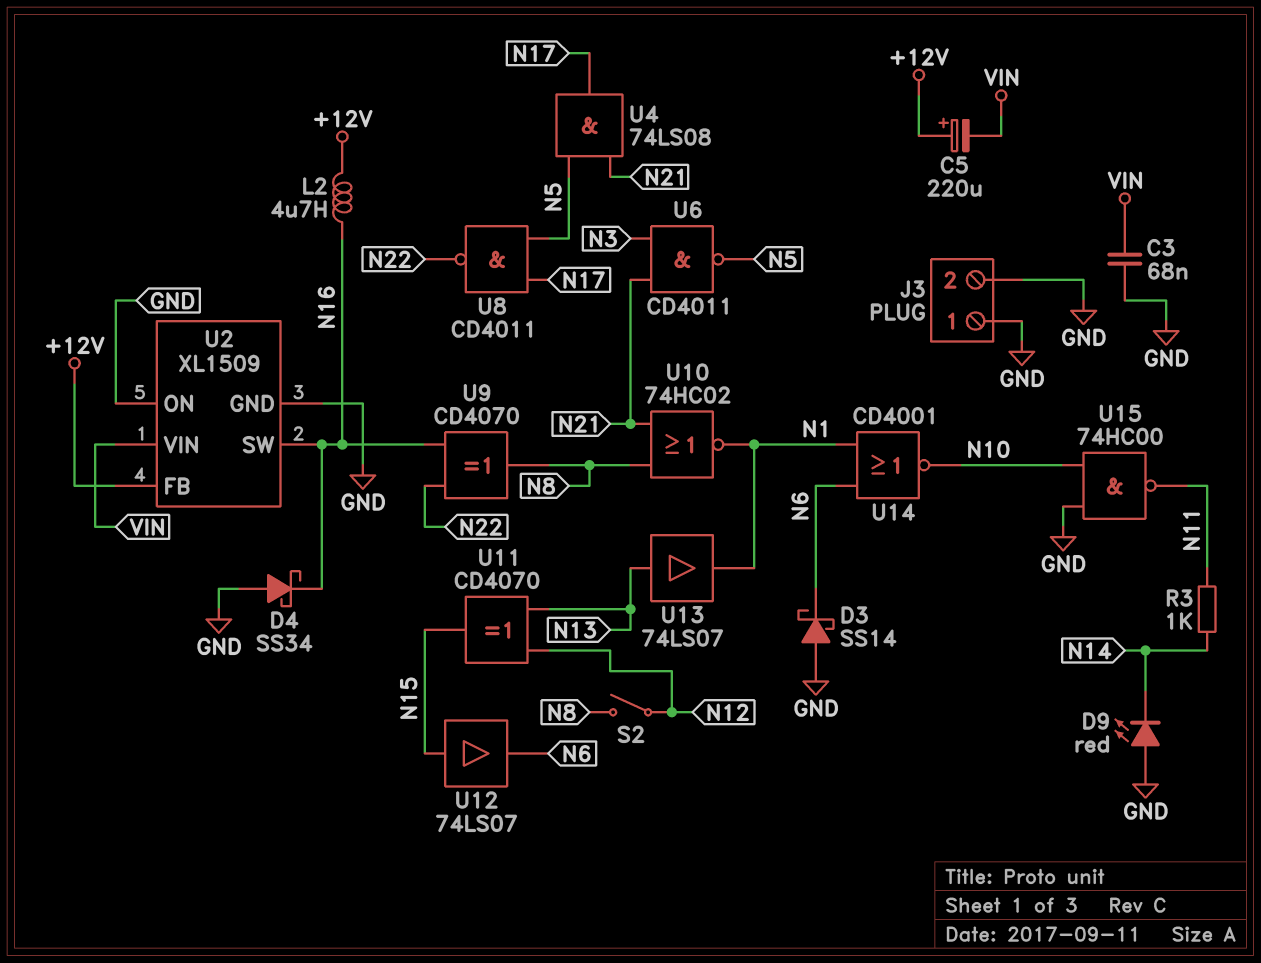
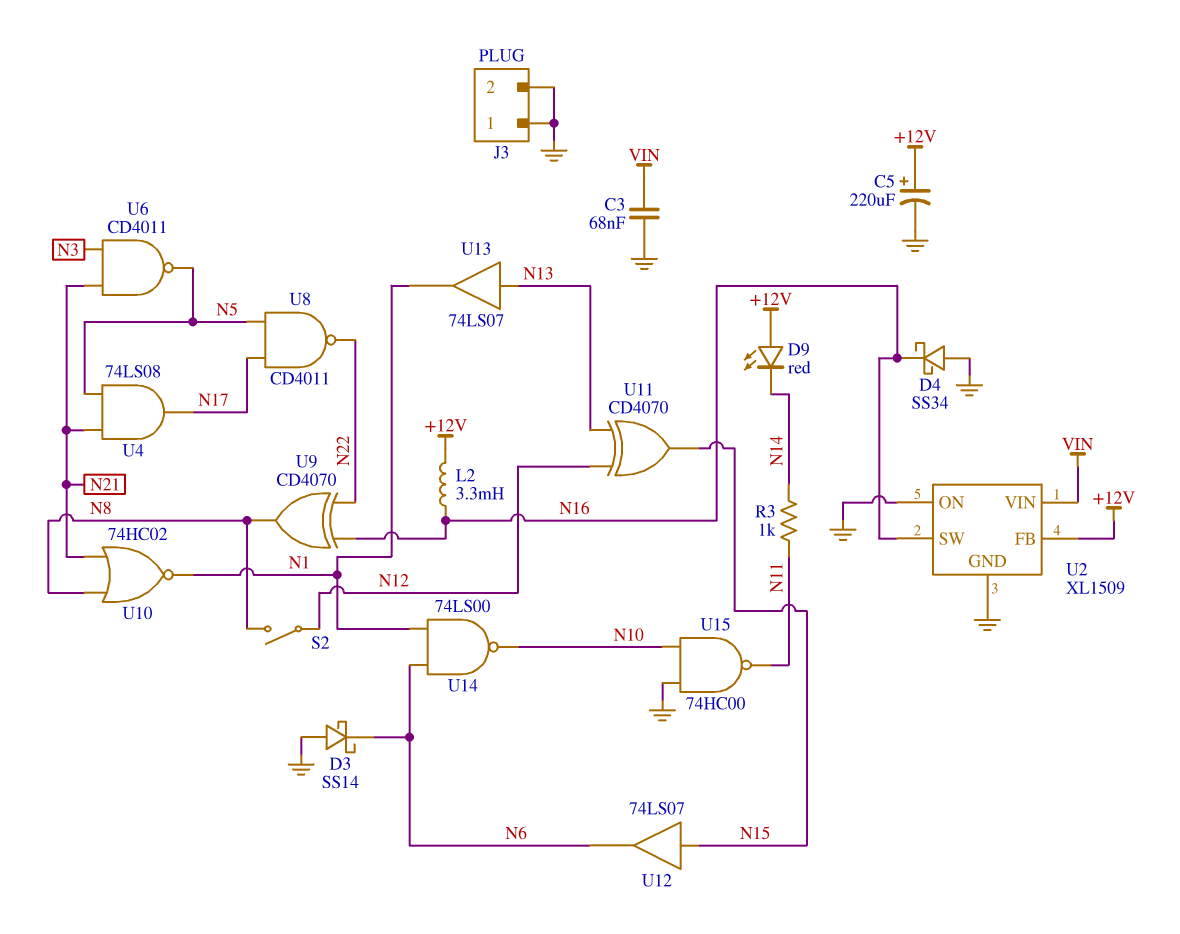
C5: 220uF (plus +12V, minus VIN) -> 220uF (plus +12V, minus GND)
D9: LED red (A GND, K N14) -> LED red (A +12V, K N14)
L2: 4.7uH (+12V, N16) -> 3.3mH (+12V, N16)
U14: NOR CD4001 (in N1, in N6, out N10) -> NAND 74LS00 (in N1, in N6, out N10)

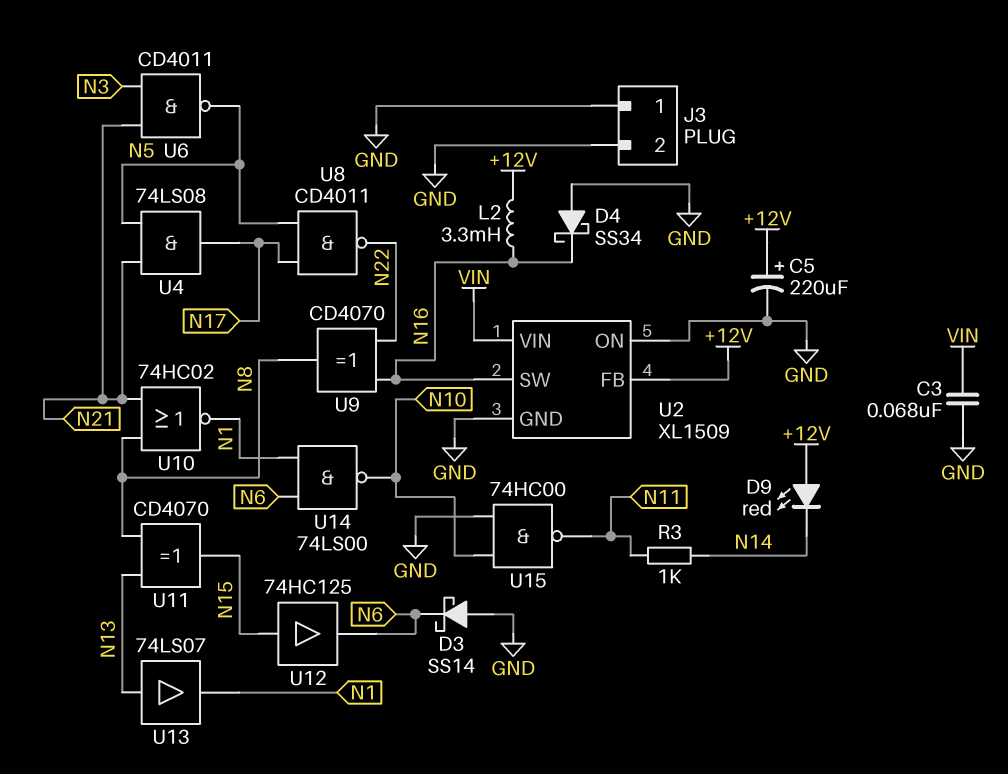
S2: switch (N8, N12) -> none
U11: XOR CD4070 (in N12, in N13, out N15) -> XOR CD4070 (in N8, in N13, out N15)
U12: buffer 74LS07 (in N15, out N6) -> buffer 74HC125 (in N15, out N6)

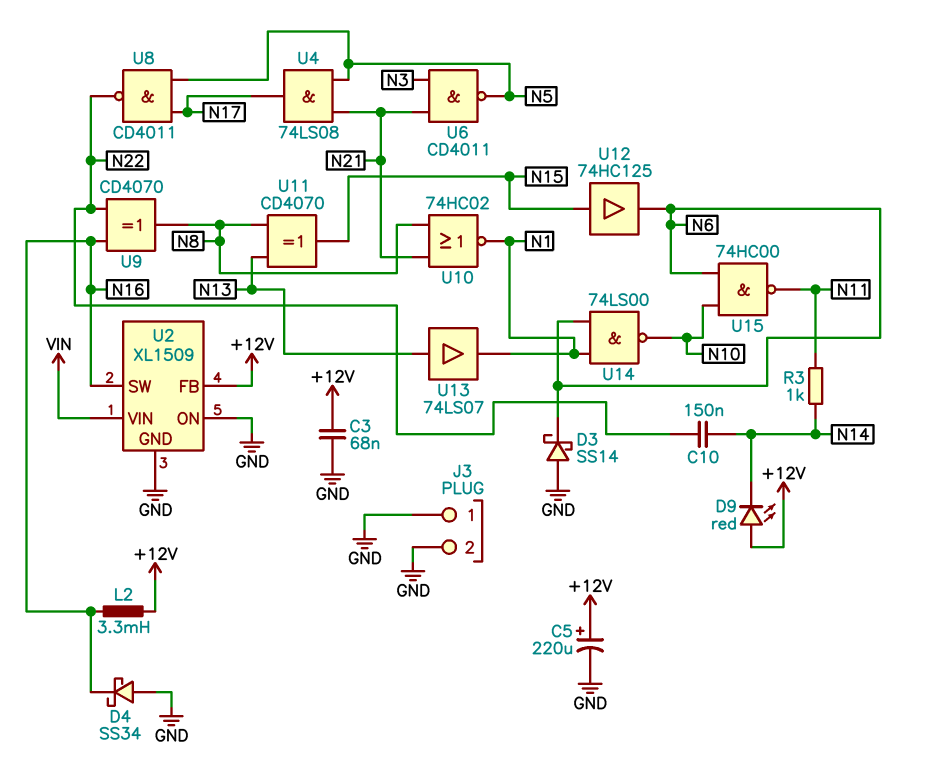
C3: 68nF (GND, VIN) -> 68nF (+12V, GND)
C10: none -> 150nF (N14, N22)
U15: NAND 74HC00 (in GND, in N10, out N11) -> NAND 74HC00 (in N6, in N10, out N11)

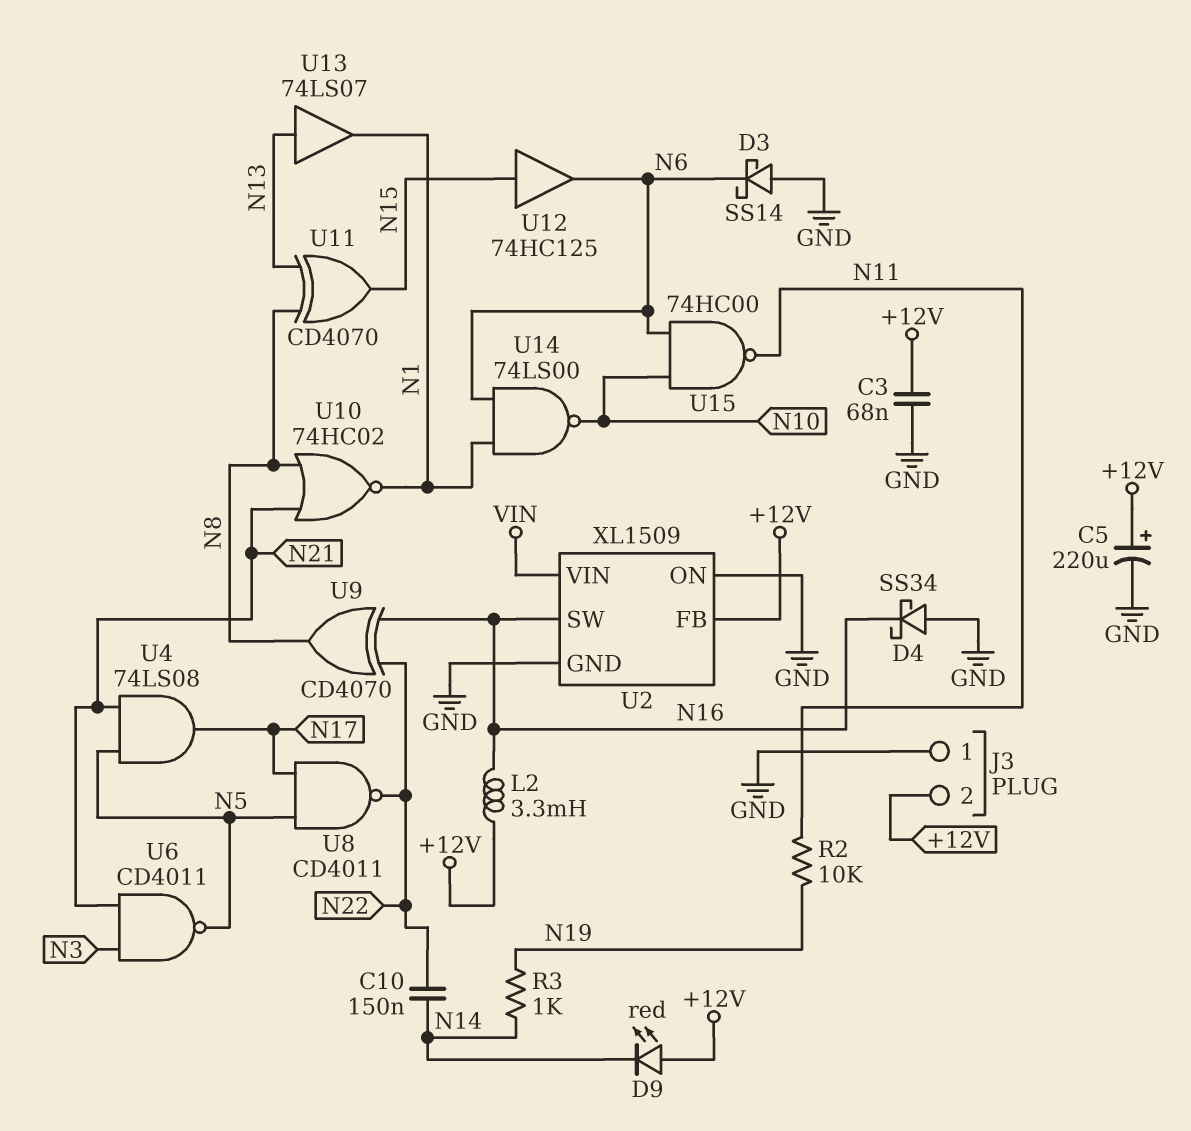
J3 pin 2: GND -> +12V
R2: none -> 10k (N11, N19)
R3: 1k (N11, N14) -> 1k (N14, N19)

